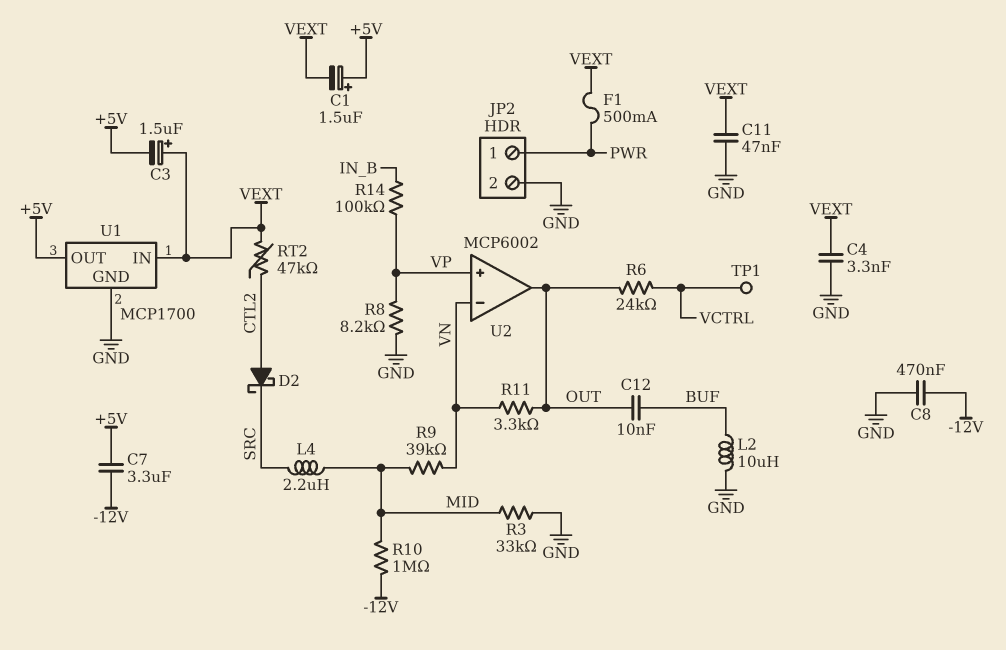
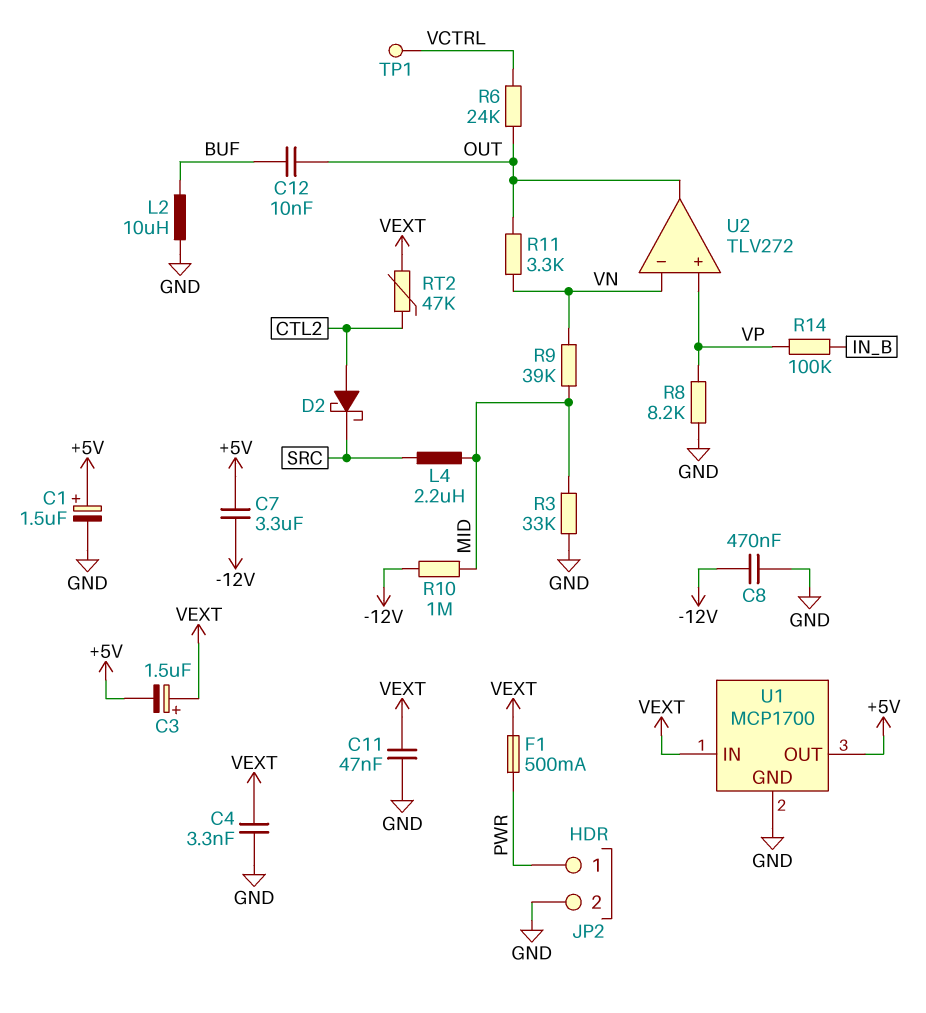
C1: 1.5uF (plus +5V, minus VEXT) -> 1.5uF (plus +5V, minus GND)
U2: MCP6002 -> TLV272

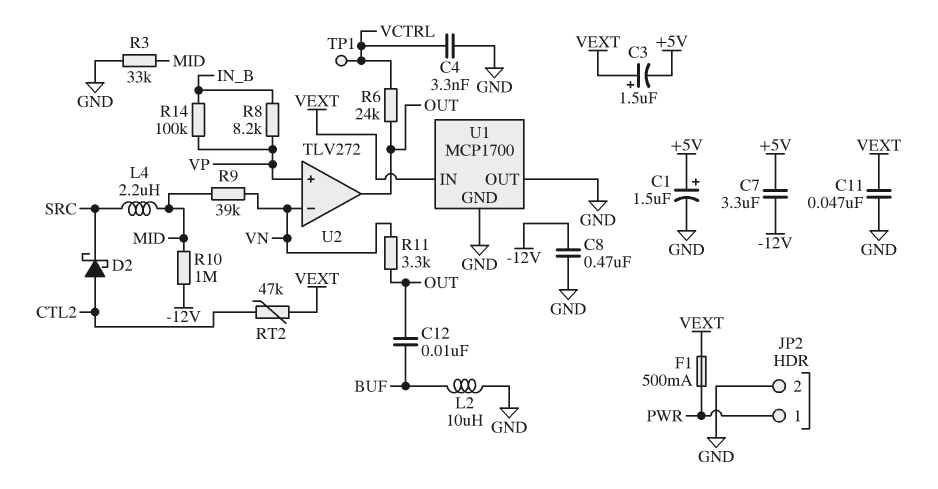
C4: 3.3nF (GND, VEXT) -> 3.3nF (GND, VCTRL)
R8: 8.2k (GND, VP) -> 8.2k (IN_B, VP)
U1 pin OUT: +5V -> GND

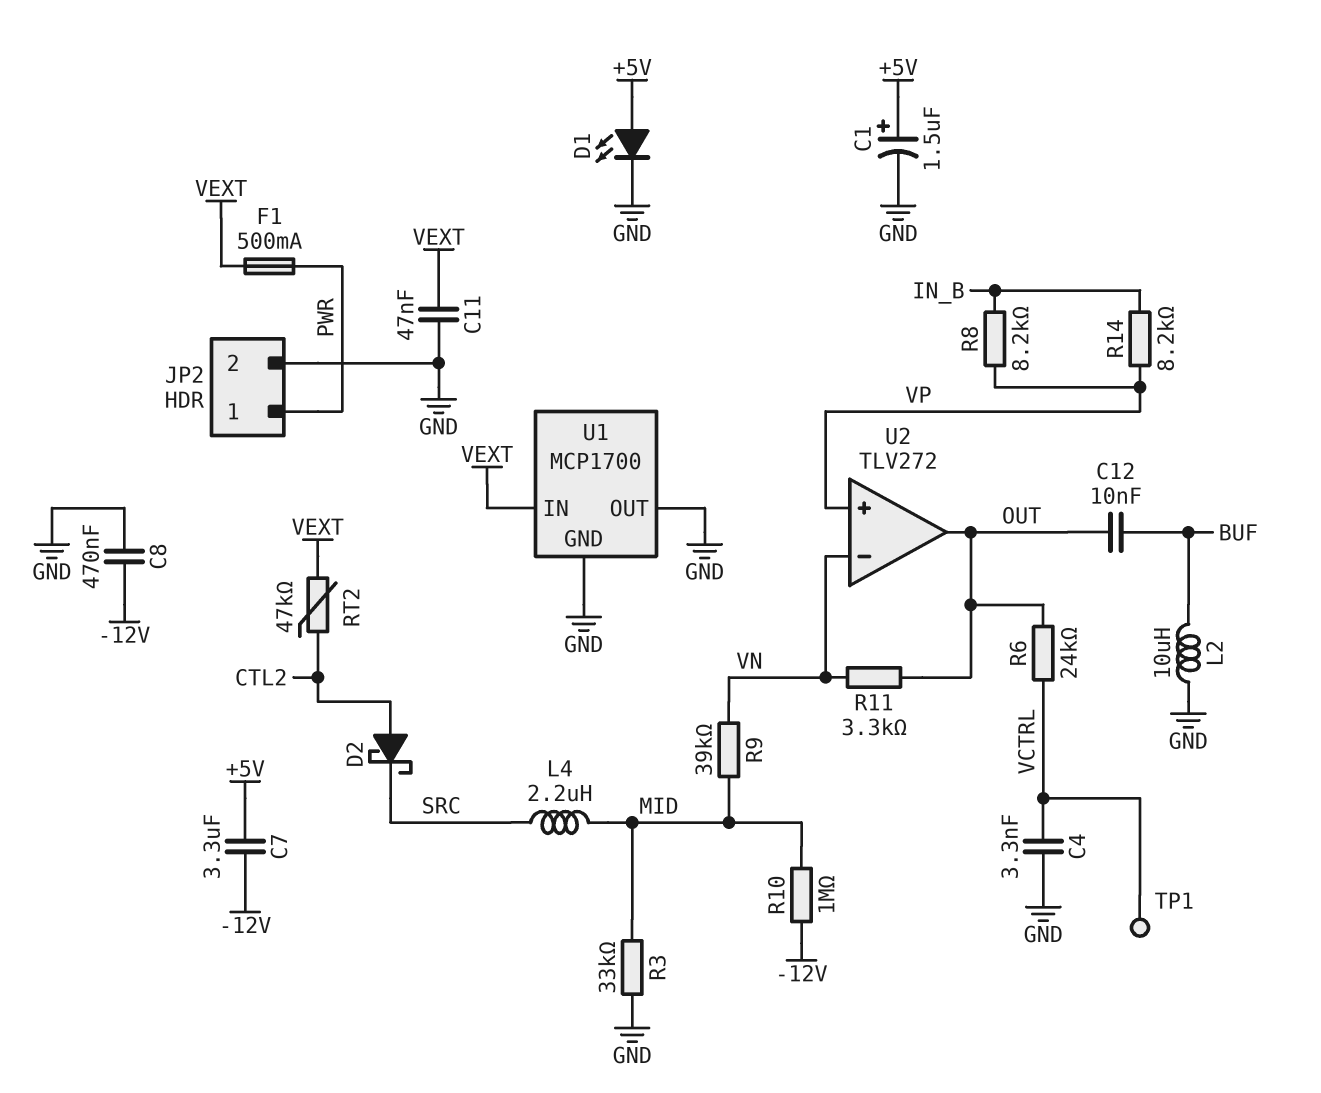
C3: 1.5uF (plus VEXT, minus +5V) -> none
D1: none -> LED (A +5V, K GND)
R14: 100k (IN_B, VP) -> 8.2k (IN_B, VP)

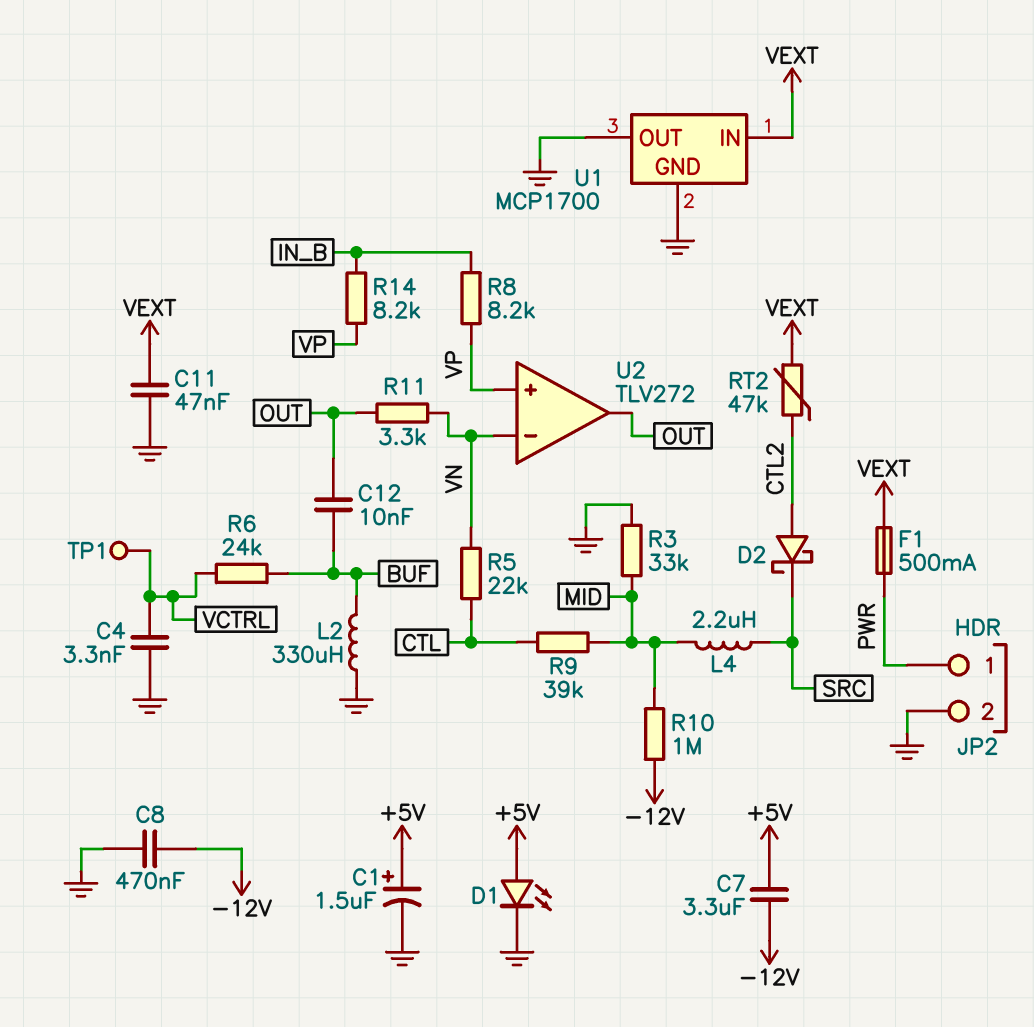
L2: 10uH (BUF, GND) -> 330uH (BUF, GND)
R5: none -> 22k (CTL, VN)
R6: 24k (OUT, VCTRL) -> 24k (BUF, VCTRL)
R9: 39k (MID, VN) -> 39k (CTL, MID)

